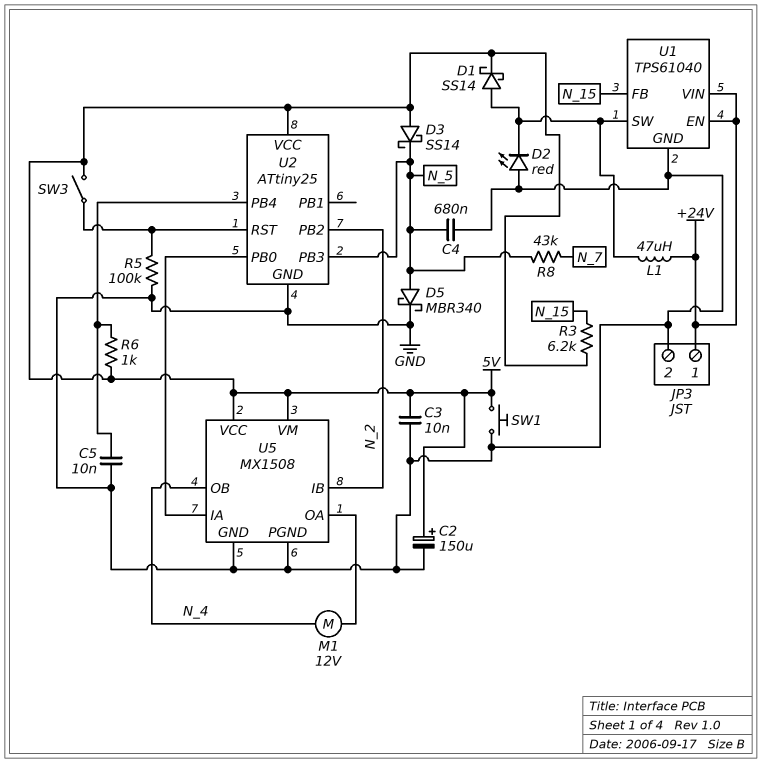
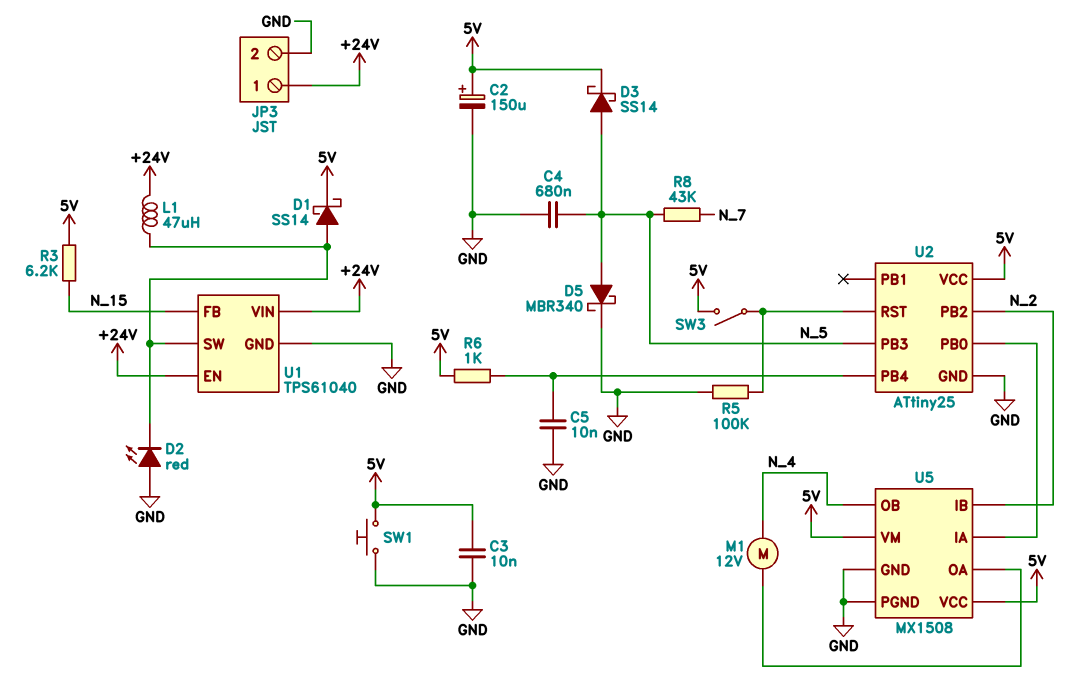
D3: schottky SS14 (A 5V, K N_5) -> schottky SS14 (A N_5, K 5V)

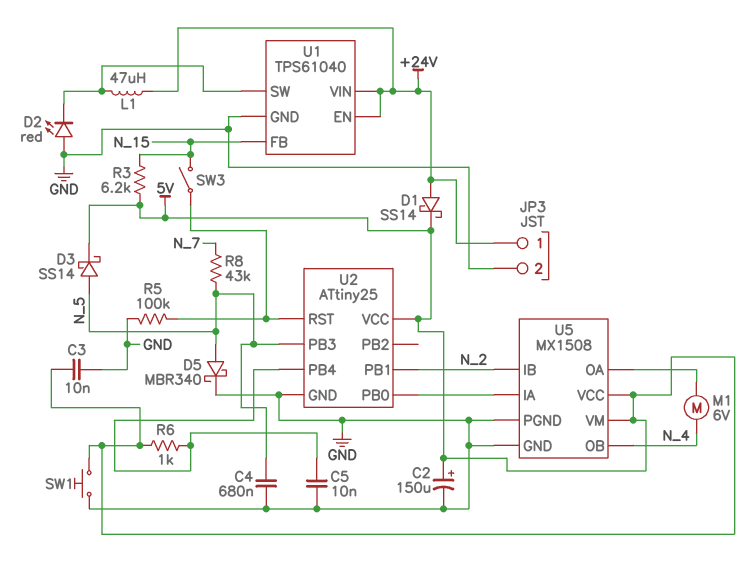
D1: schottky SS14 (A U1/SW, K 5V) -> schottky SS14 (A +24V, K 5V)
M1: motor 12V (N_4, U5/OA) -> motor 6V (N_4, U5/OA)
SW3: switch (5V, U2/RST) -> switch (N_15, U2/RST)
U2 pin PB1: none -> N_2
U2 pin PB2: N_2 -> none

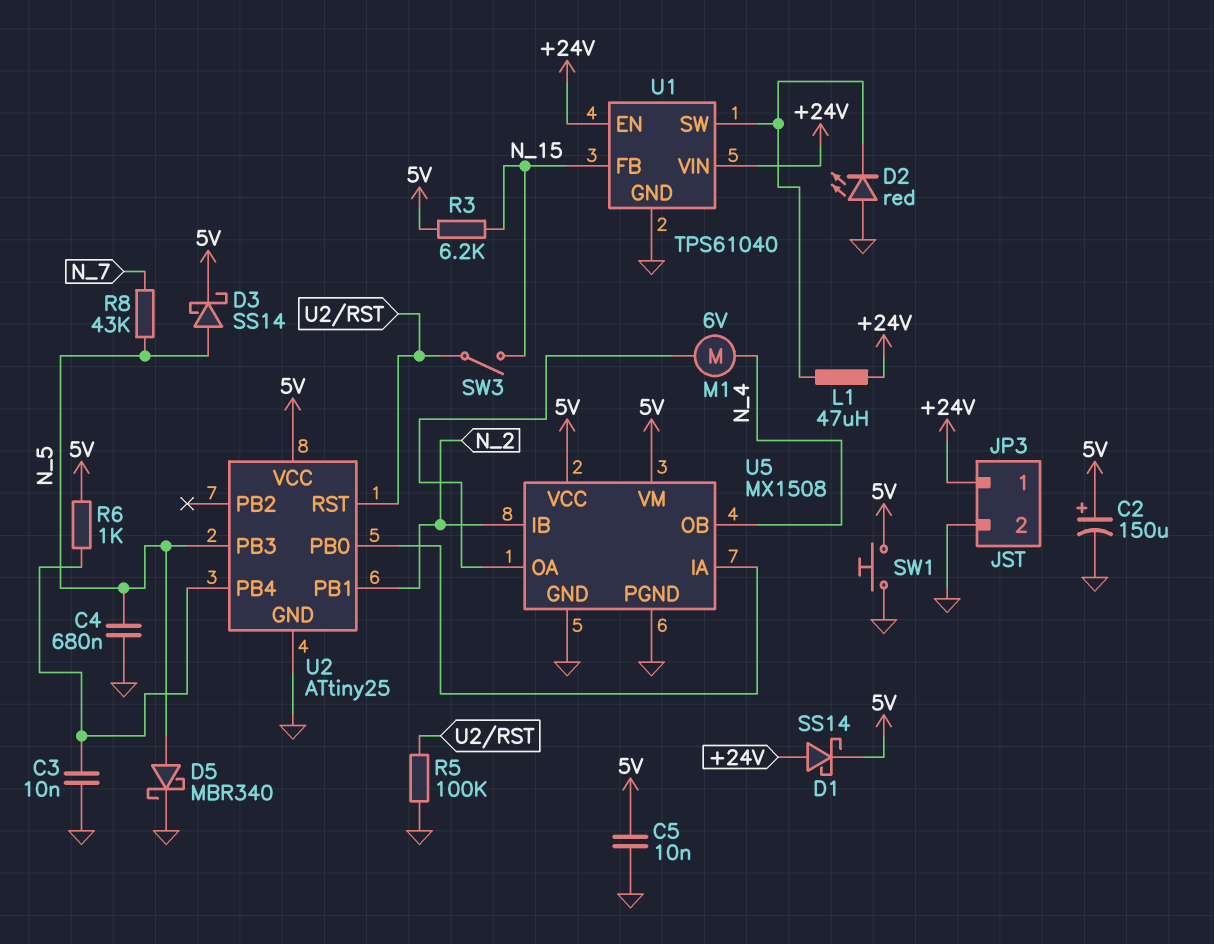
C3: 10nF (5V, GND) -> 10nF (GND, U2/PB4)
C5: 10nF (GND, U2/PB4) -> 10nF (5V, GND)

